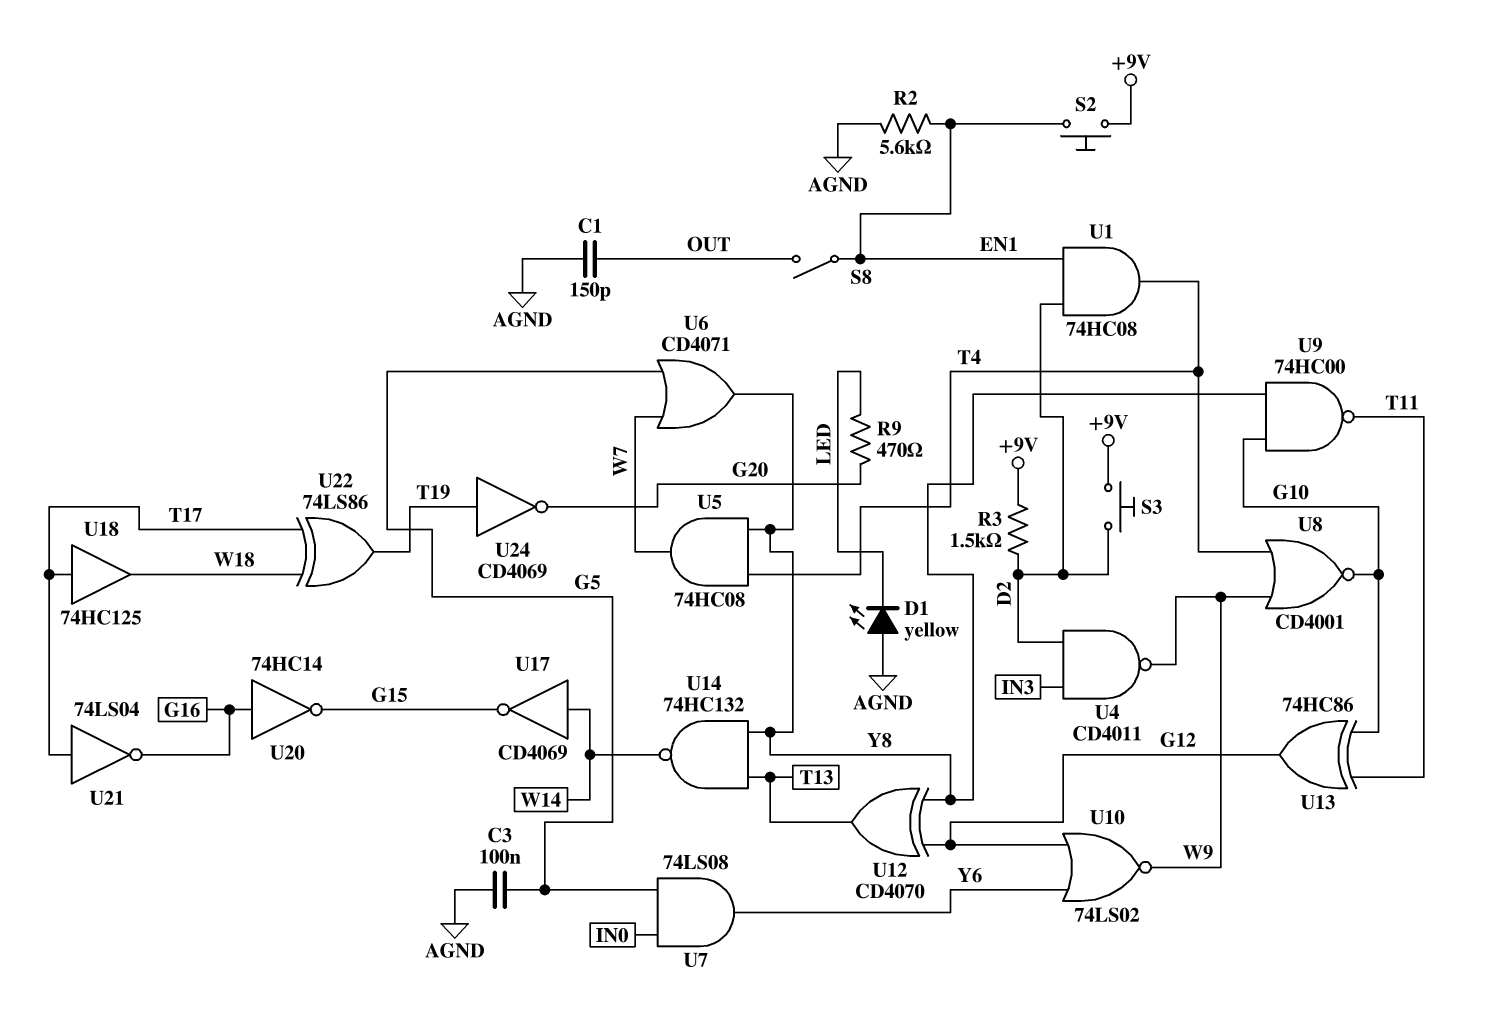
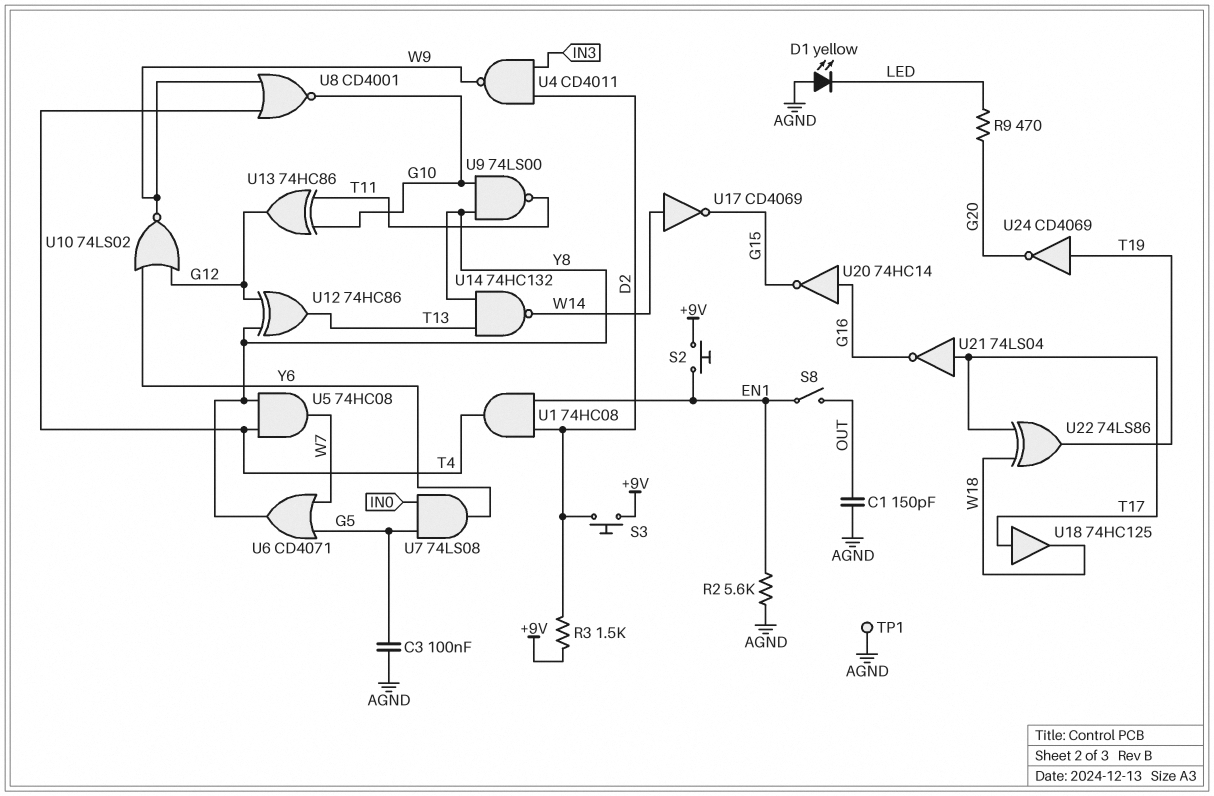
TP1: none -> test point (AGND)
U9: NAND 74HC00 (in G10, in Y8, out T11) -> NAND 74LS00 (in G10, in Y8, out T11)
U12: XOR CD4070 (in G12, in Y8, out T13) -> XOR 74HC86 (in G12, in Y8, out T13)

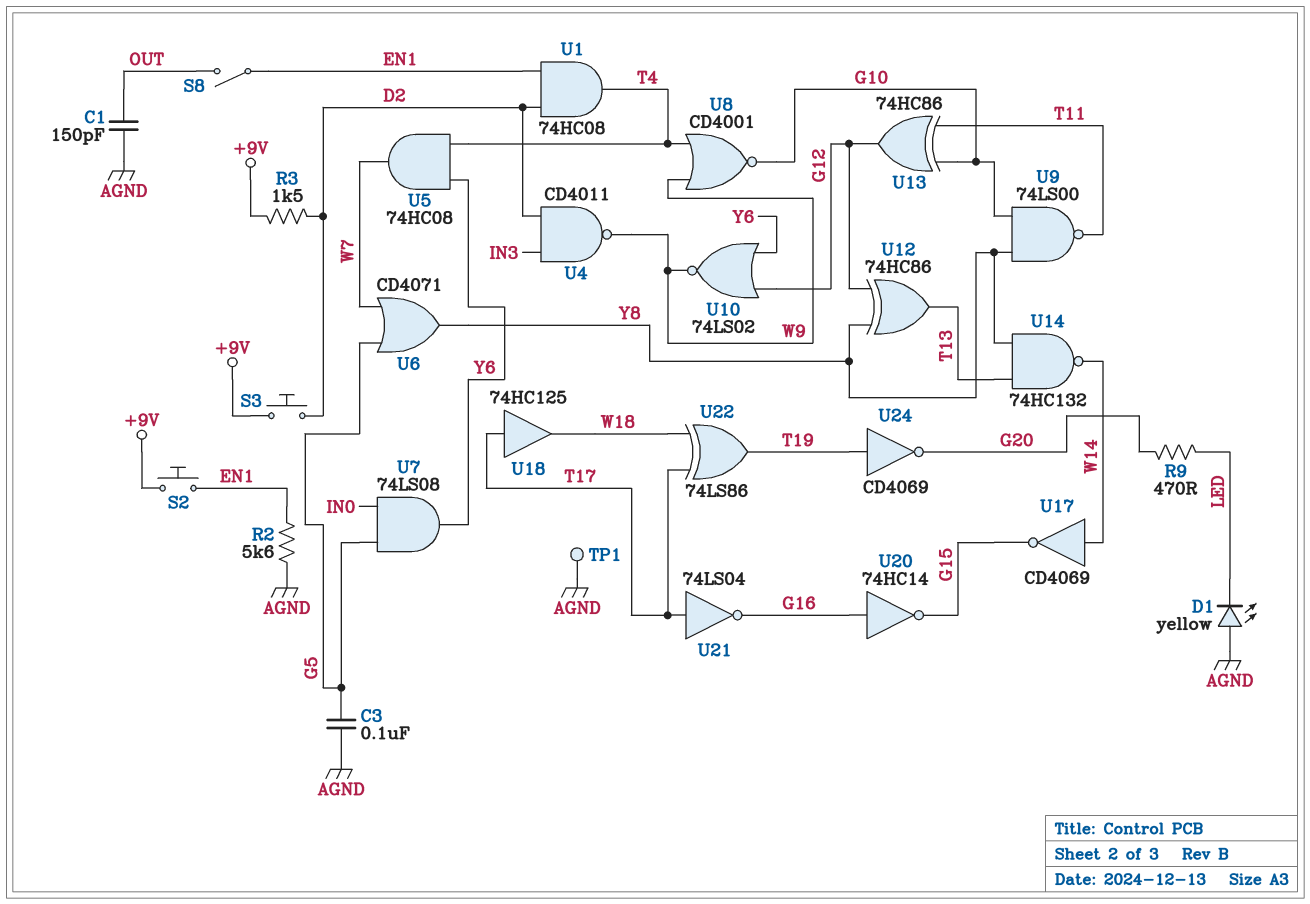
U5: AND 74HC08 (in T4, in Y8, out W7) -> AND 74HC08 (in T4, in Y6, out W7)

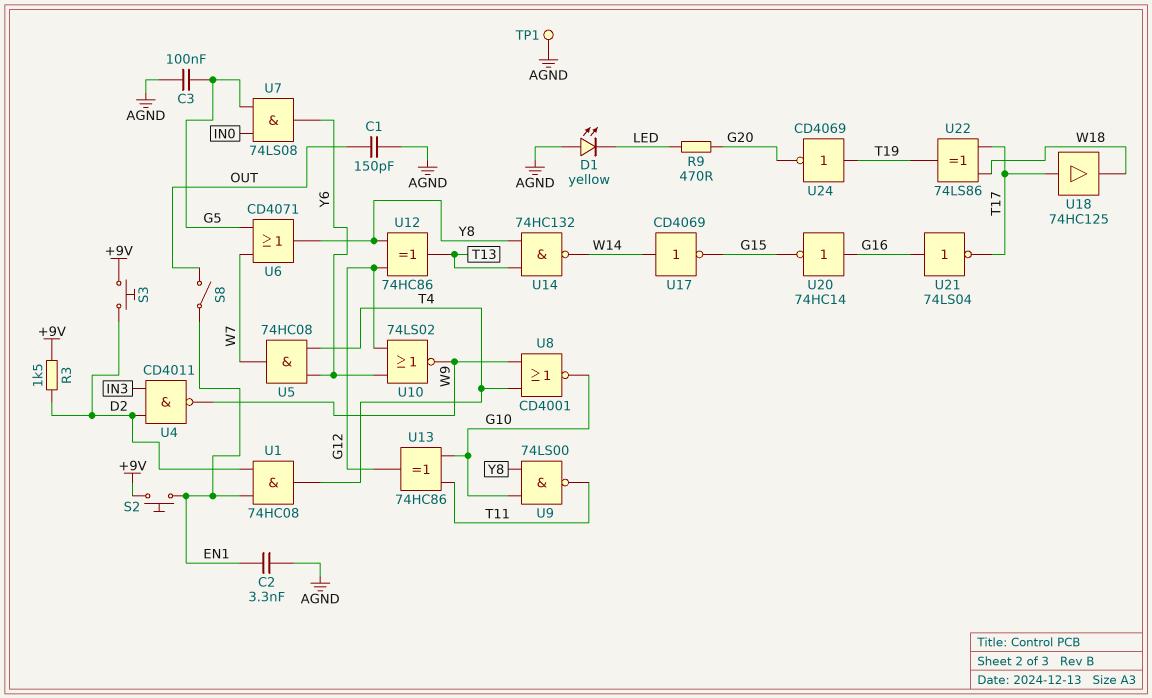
C2: none -> 3.3nF (AGND, EN1)
R2: 5.6k (AGND, EN1) -> none
U21: NOT 74LS04 (in T17, out G16) -> NOT 74LS04 (in G16, out T17)

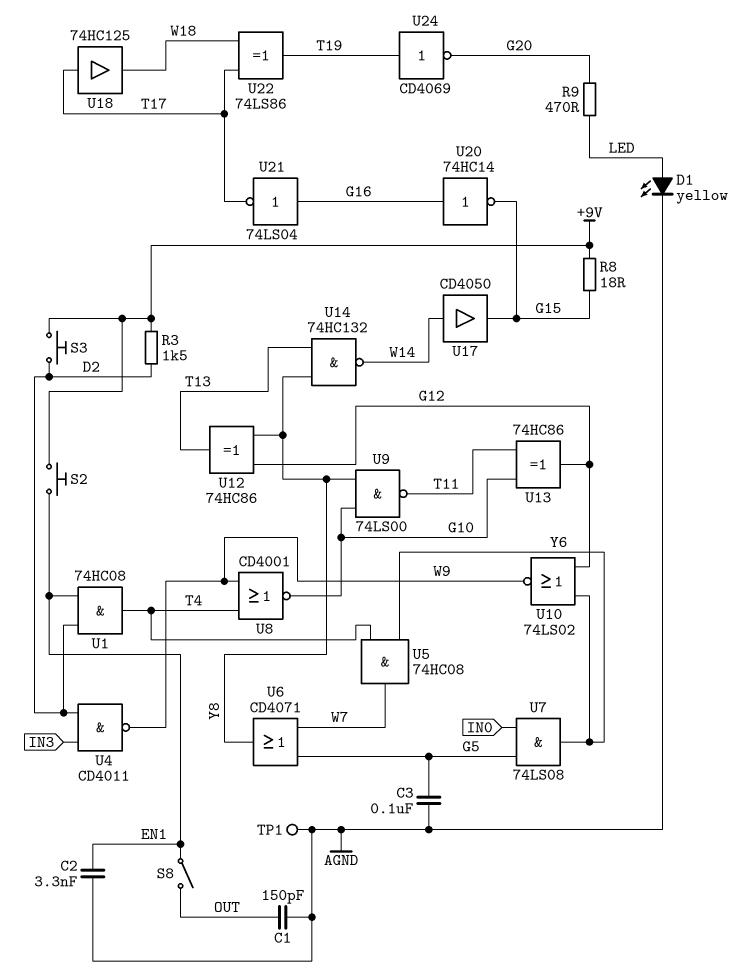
D1: LED yellow (A AGND, K LED) -> LED yellow (A LED, K AGND)
R8: none -> 18 (+9V, G15)
U17: NOT CD4069 (in W14, out G15) -> buffer CD4050 (in W14, out G15)

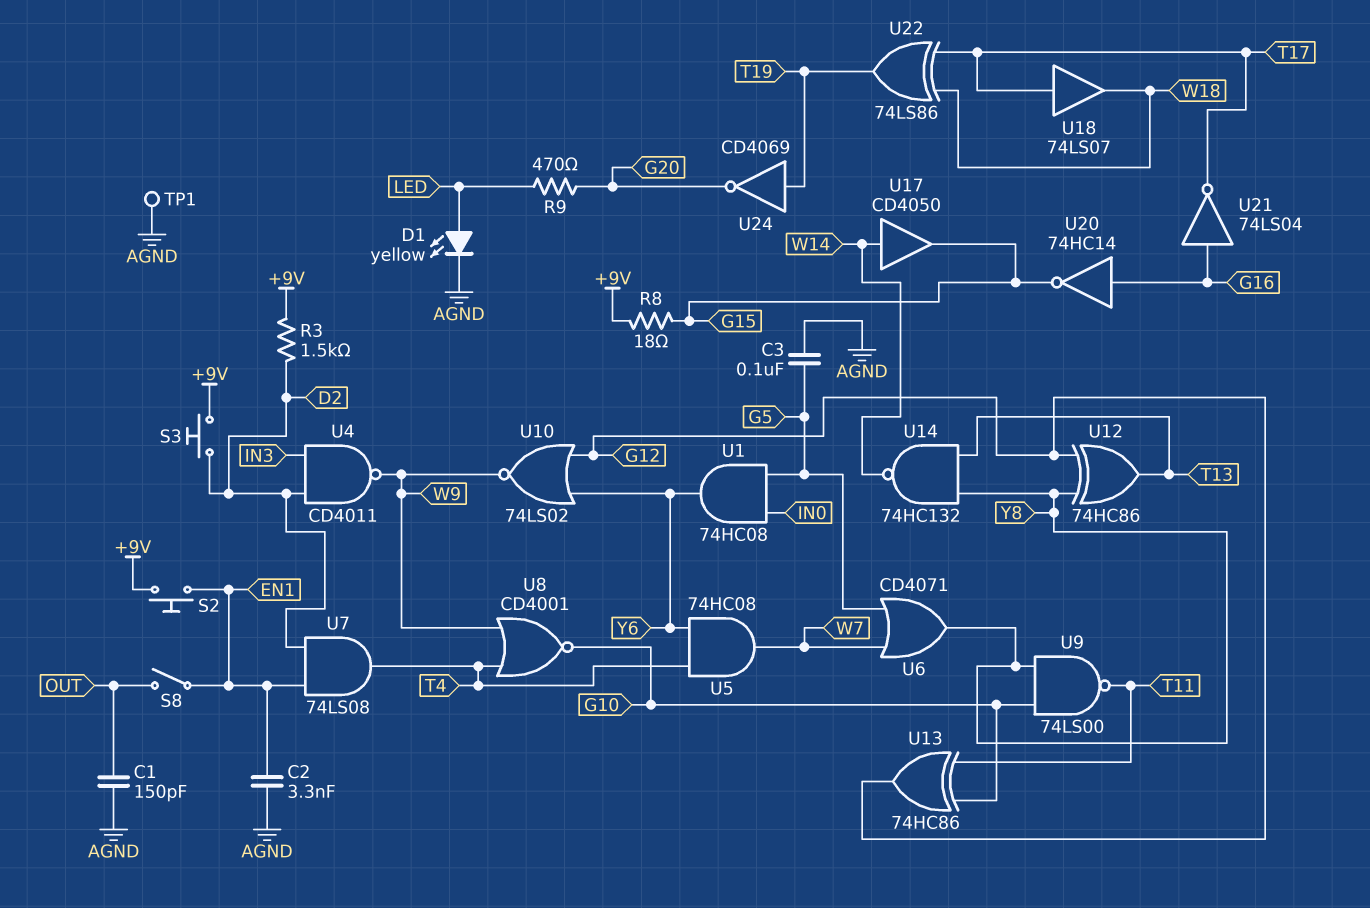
U1: AND 74HC08 (in D2, in EN1, out T4) -> AND 74HC08 (in G5, in IN0, out Y6)
U7: AND 74LS08 (in G5, in IN0, out Y6) -> AND 74LS08 (in D2, in EN1, out T4)
U18: buffer 74HC125 (in T17, out W18) -> buffer 74LS07 (in T17, out W18)

